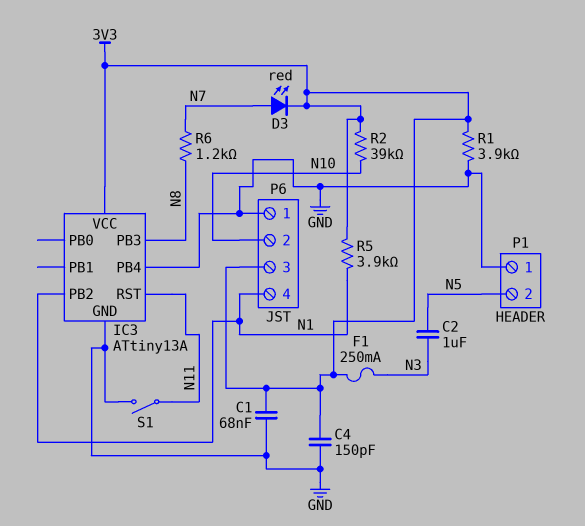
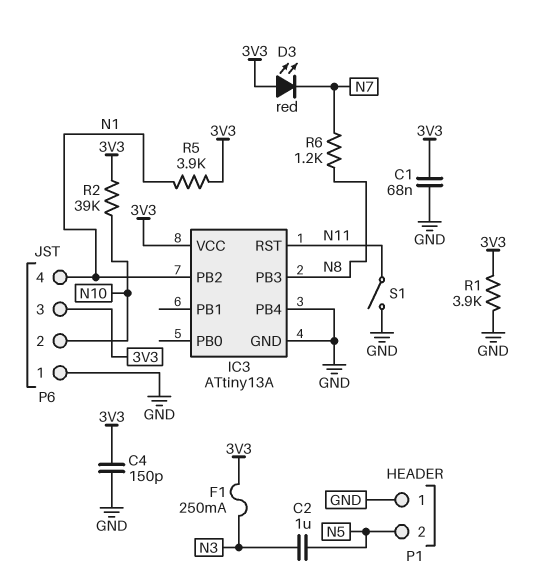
D3: LED red (A N7, K 3V3) -> LED red (A 3V3, K N7)

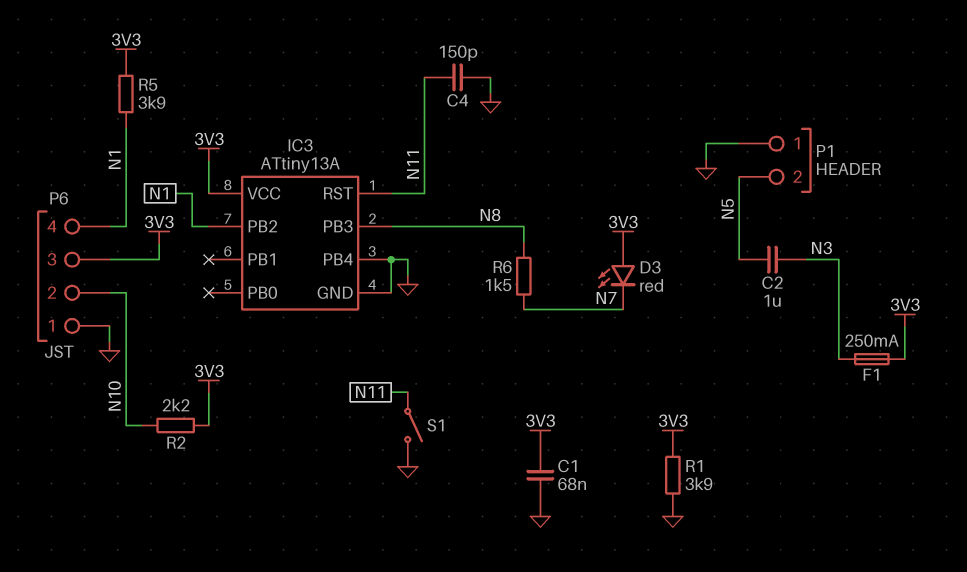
C4: 150pF (3V3, GND) -> 150pF (GND, N11)
R2: 39k (3V3, N10) -> 2.2k (3V3, N10)
R6: 1.2k (N7, N8) -> 1.5k (N7, N8)

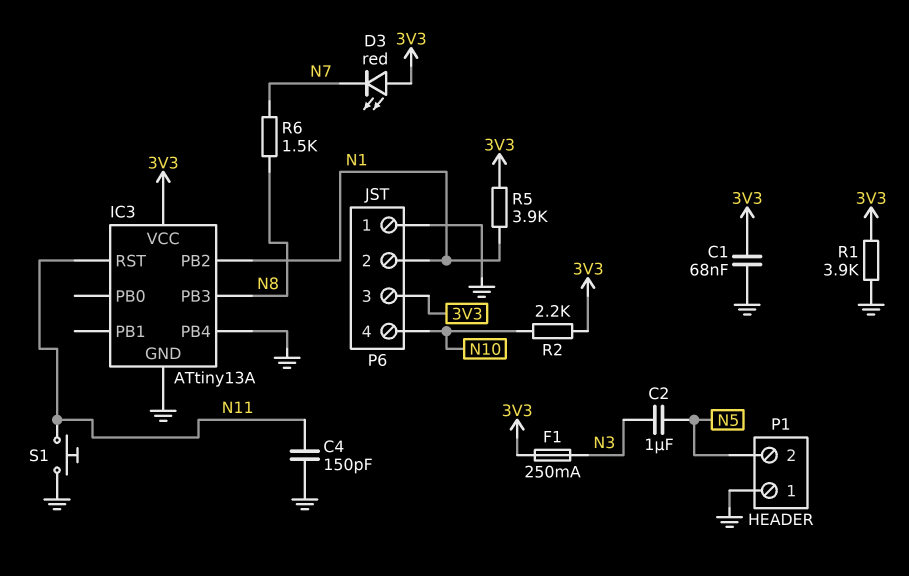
P6 pin 2: N10 -> N1
P6 pin 4: N1 -> N10
S1: switch (GND, N11) -> button (GND, N11)

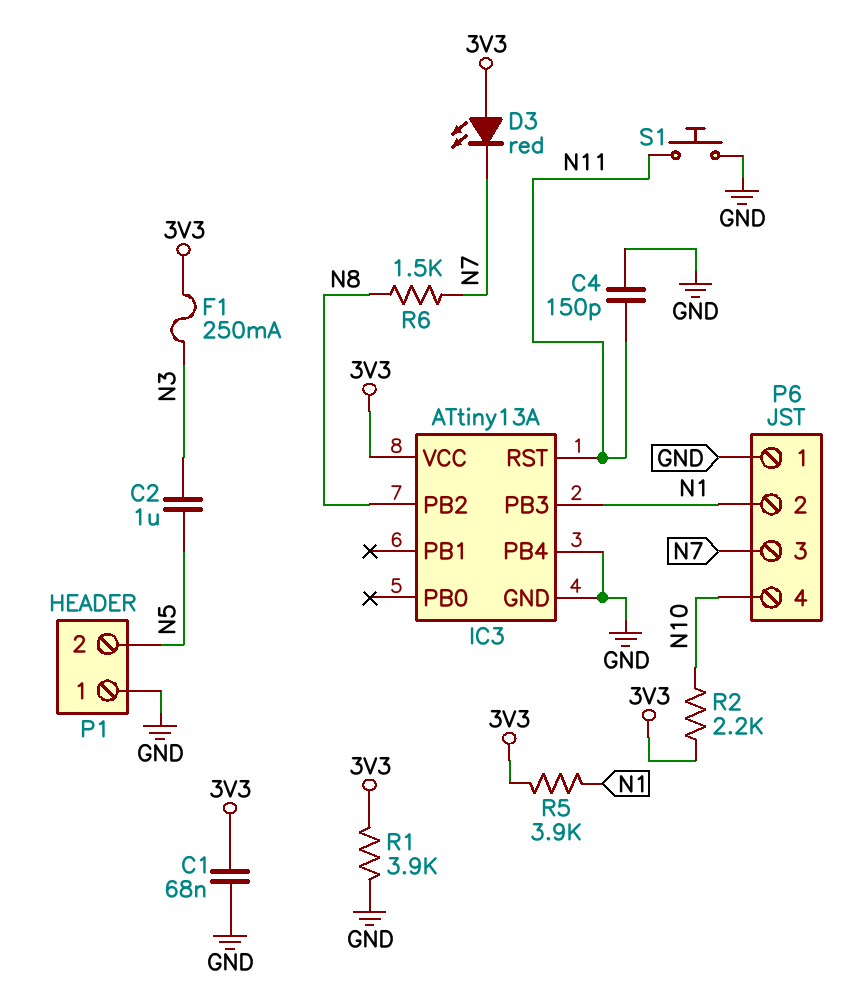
IC3 pin PB2: N1 -> N8
IC3 pin PB3: N8 -> N1
P6 pin 3: 3V3 -> N7

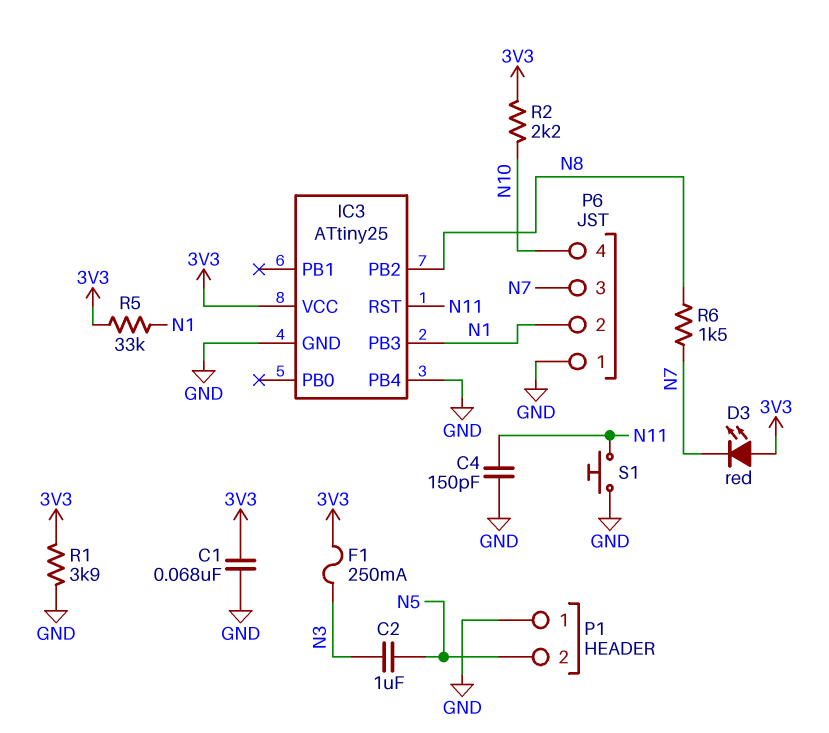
IC3: ATtiny13A -> ATtiny25
R5: 3.9k (3V3, N1) -> 33k (3V3, N1)

